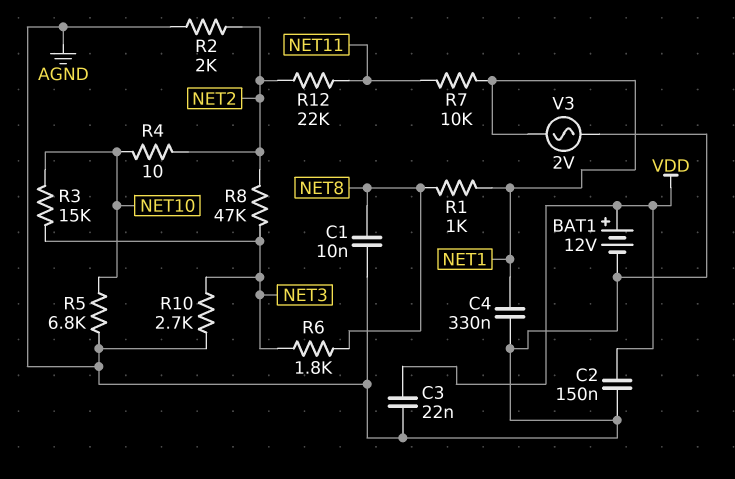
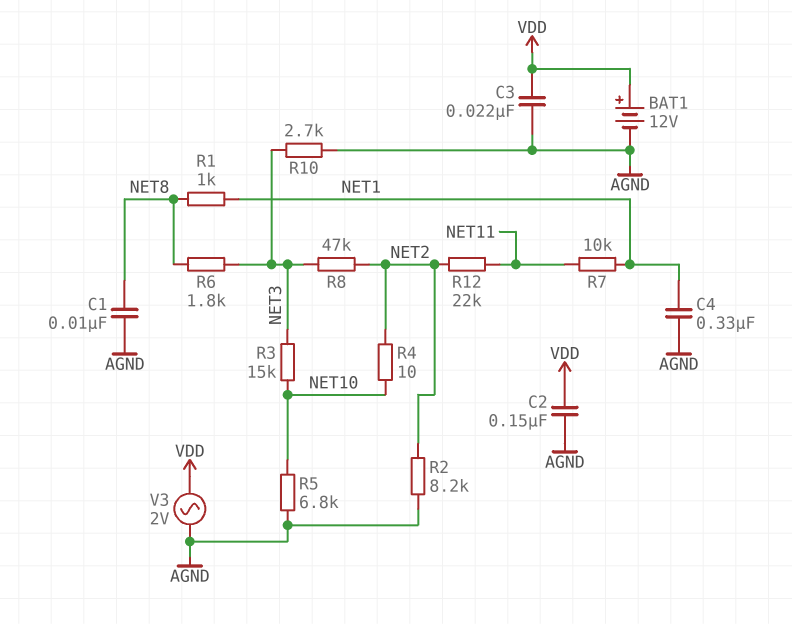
R2: 2k (AGND, NET2) -> 8.2k (AGND, NET2)
V3: AC 2V (AGND, NET1) -> AC 2V (AGND, VDD)

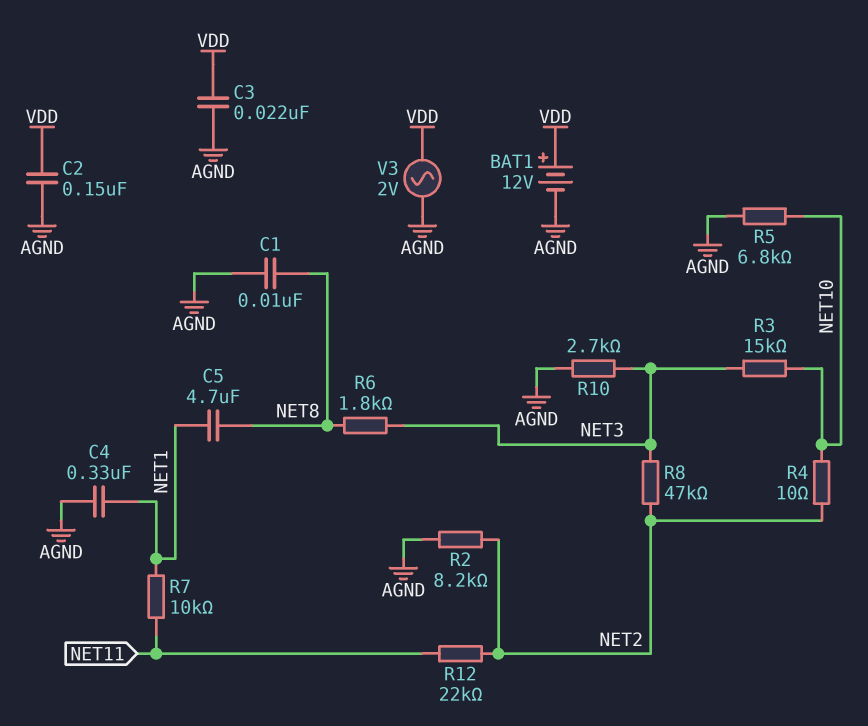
C5: none -> 4.7uF (NET1, NET8)
R1: 1k (NET1, NET8) -> none

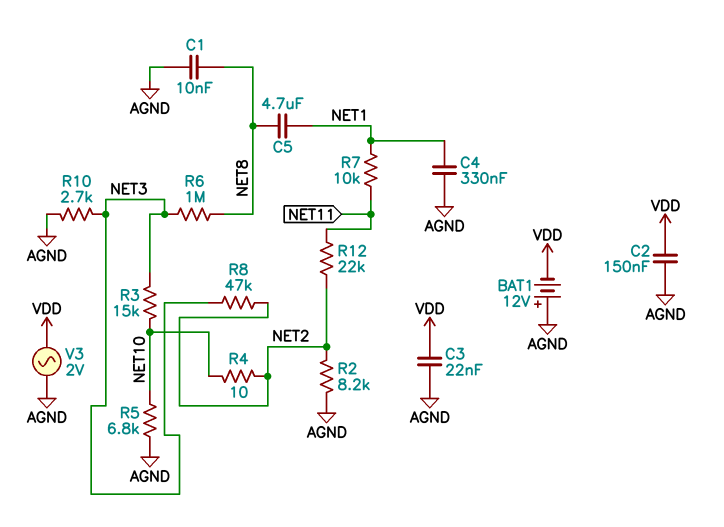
BAT1: 12V (plus VDD, minus AGND) -> 12V (plus AGND, minus VDD)
R6: 1.8k (NET3, NET8) -> 1M (NET3, NET8)

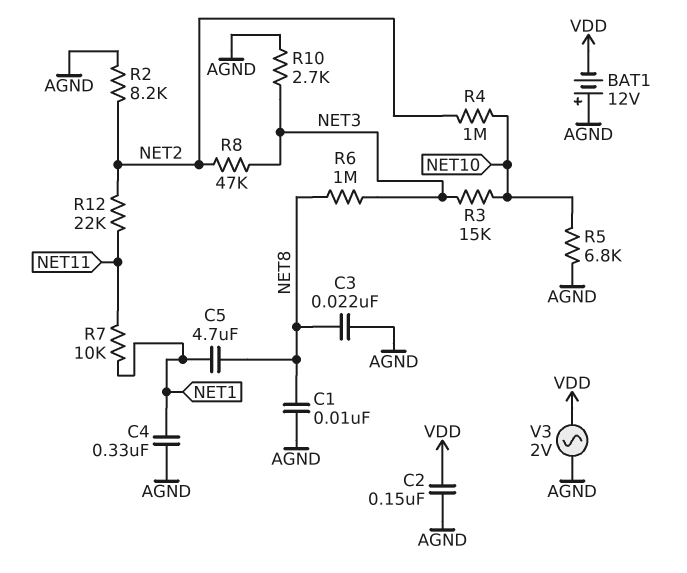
C3: 22nF (AGND, VDD) -> 22nF (AGND, NET8)
R4: 10 (NET2, NET10) -> 1M (NET2, NET10)

